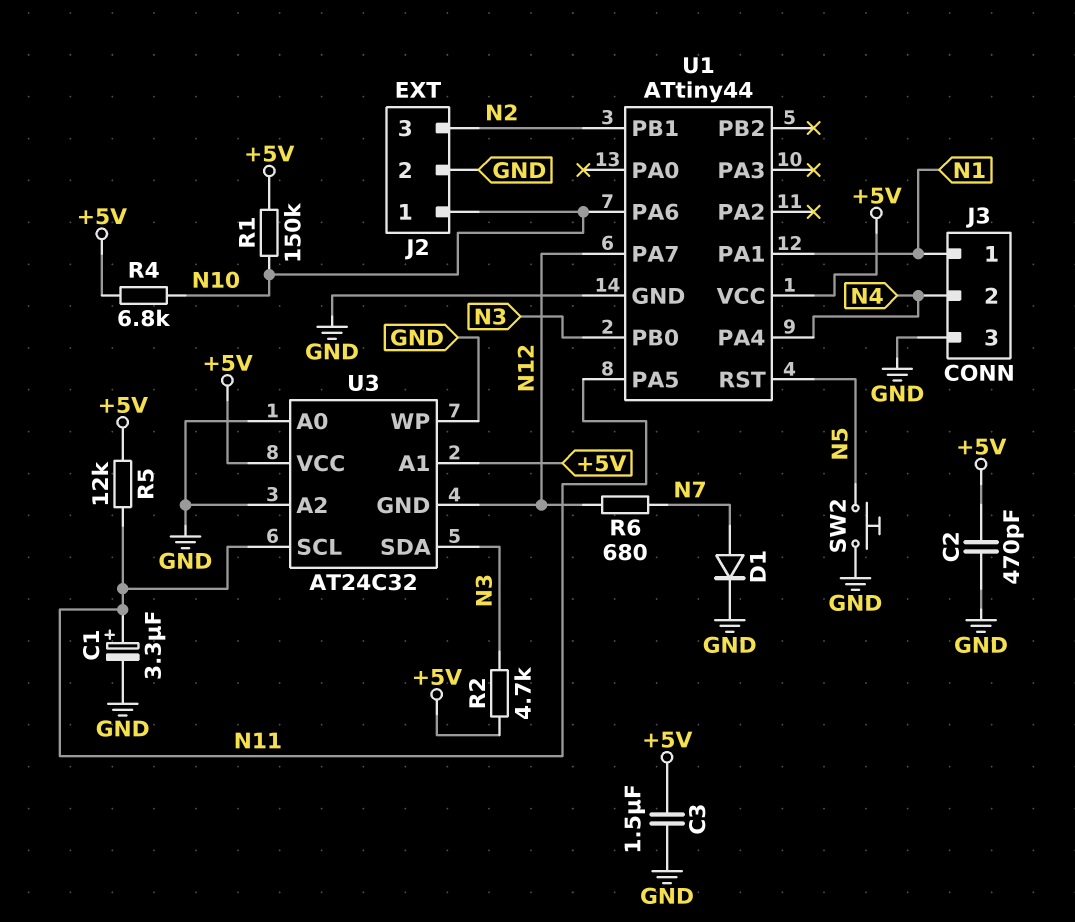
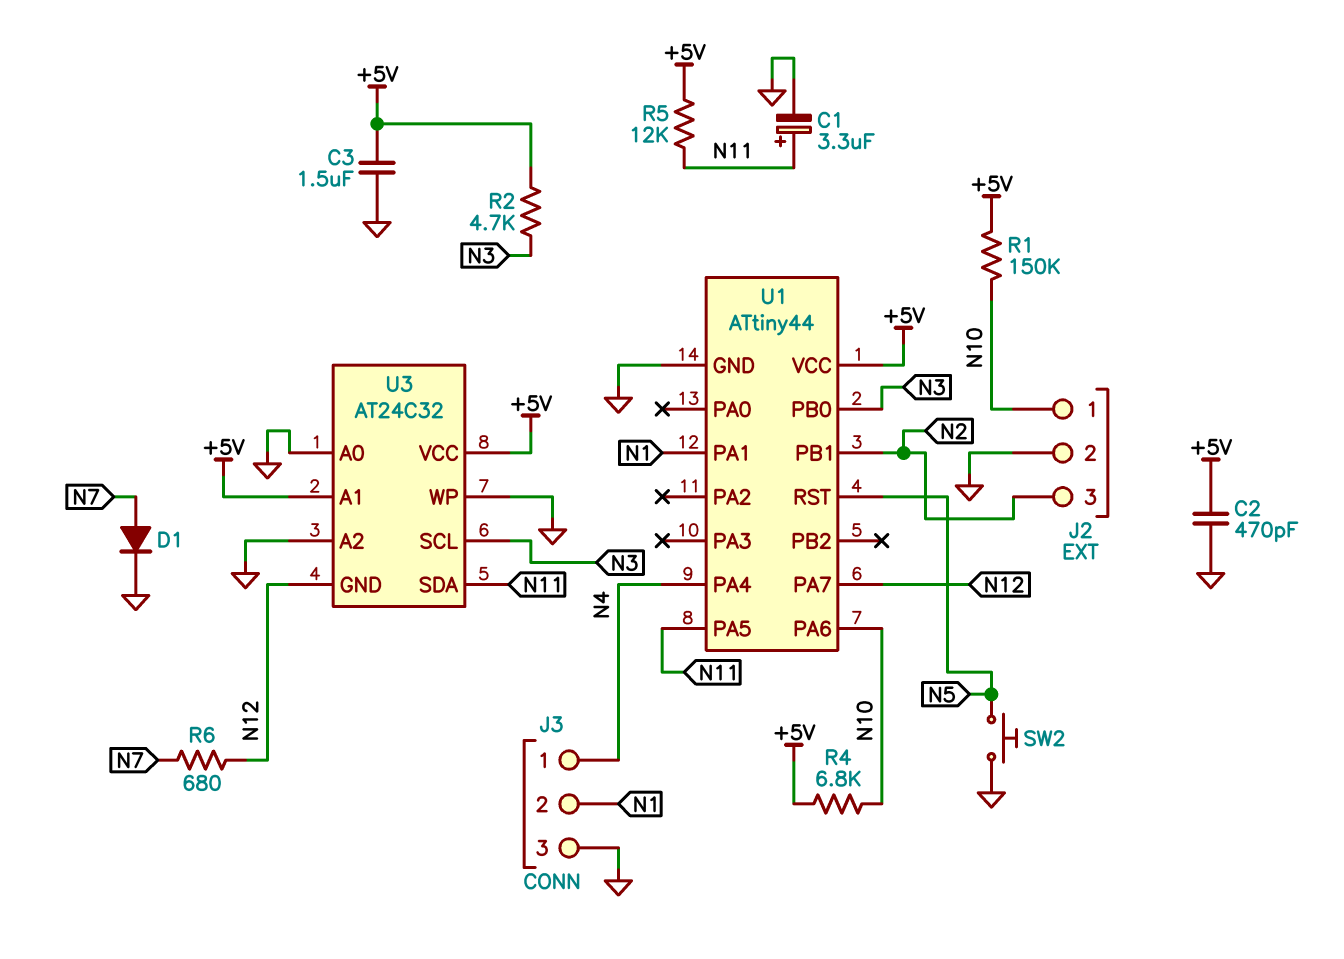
J3 pin 1: N1 -> N4
J3 pin 2: N4 -> N1
U3 pin SCL: N11 -> N3
U3 pin SDA: N3 -> N11

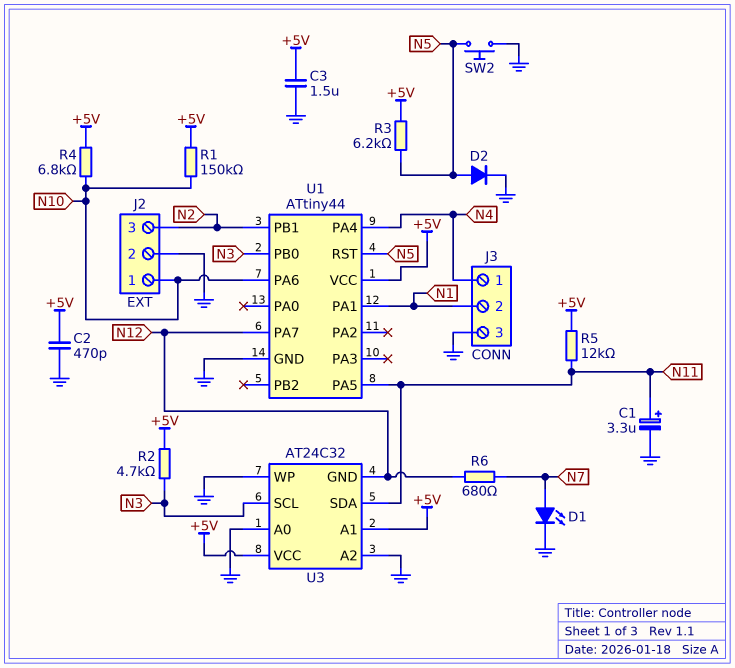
D1: diode (A N7, K GND) -> LED (A N7, K GND)
D2: none -> diode (A N5, K GND)
R3: none -> 6.2k (+5V, N5)

